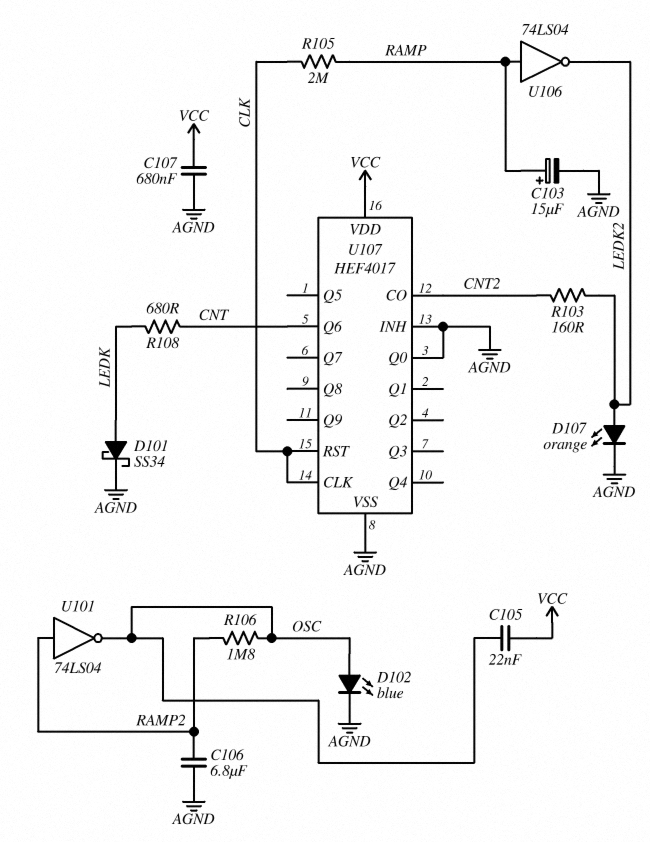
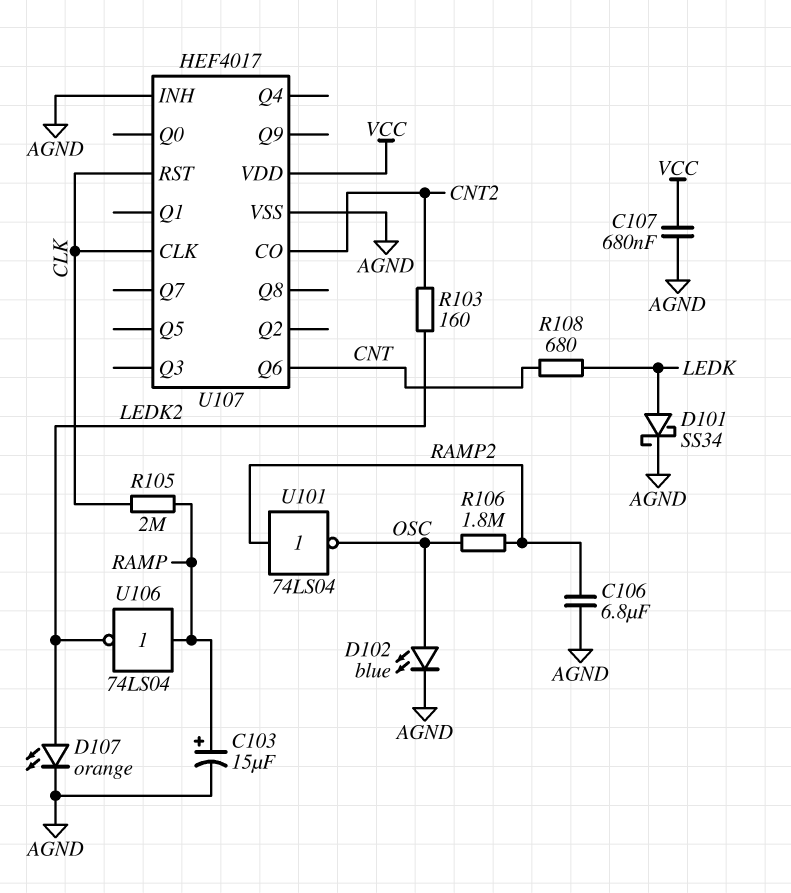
C105: 22nF (OSC, VCC) -> none
U107 pin Q0: AGND -> none

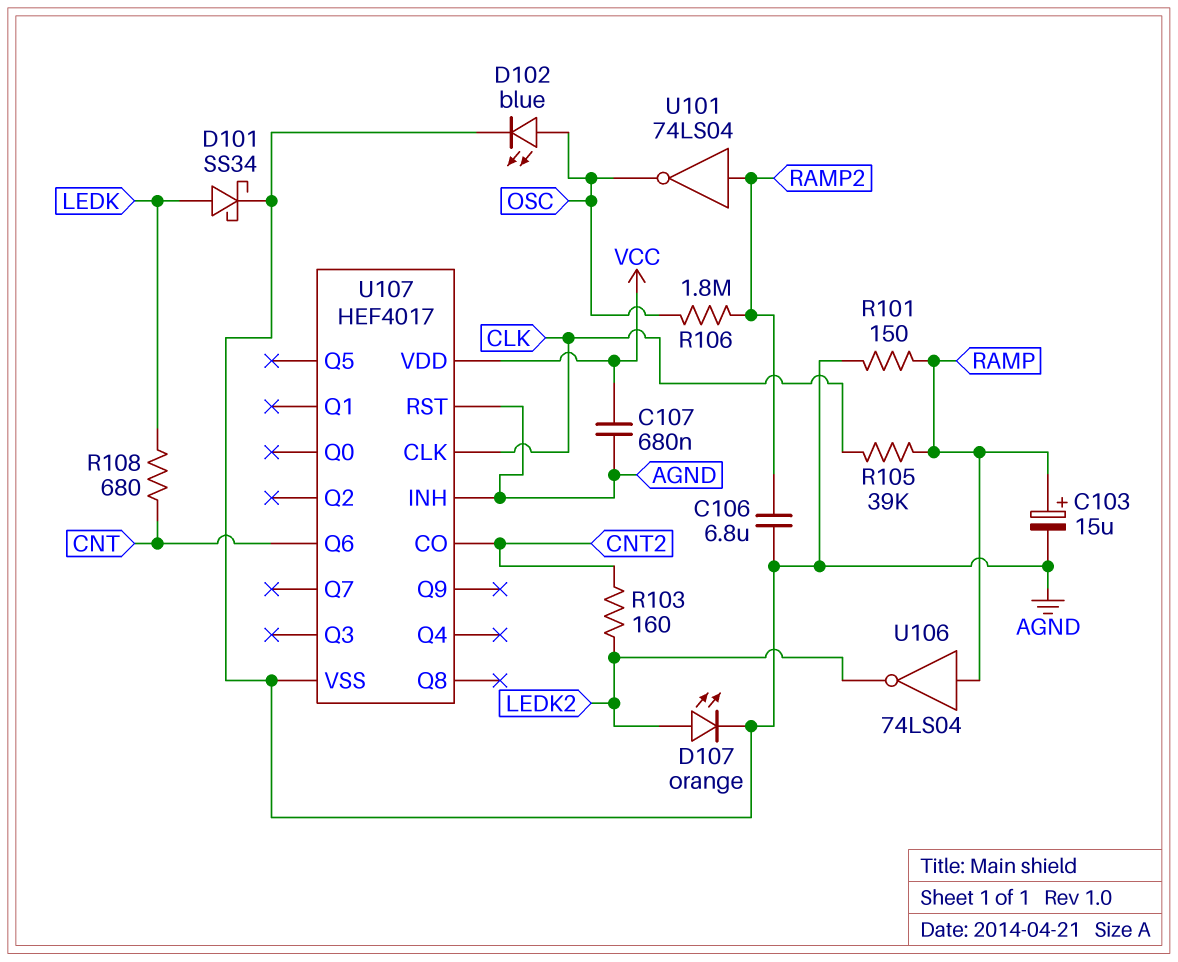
R101: none -> 150 (AGND, RAMP)
R105: 2M (CLK, RAMP) -> 39k (CLK, RAMP)
U107 pin RST: CLK -> AGND

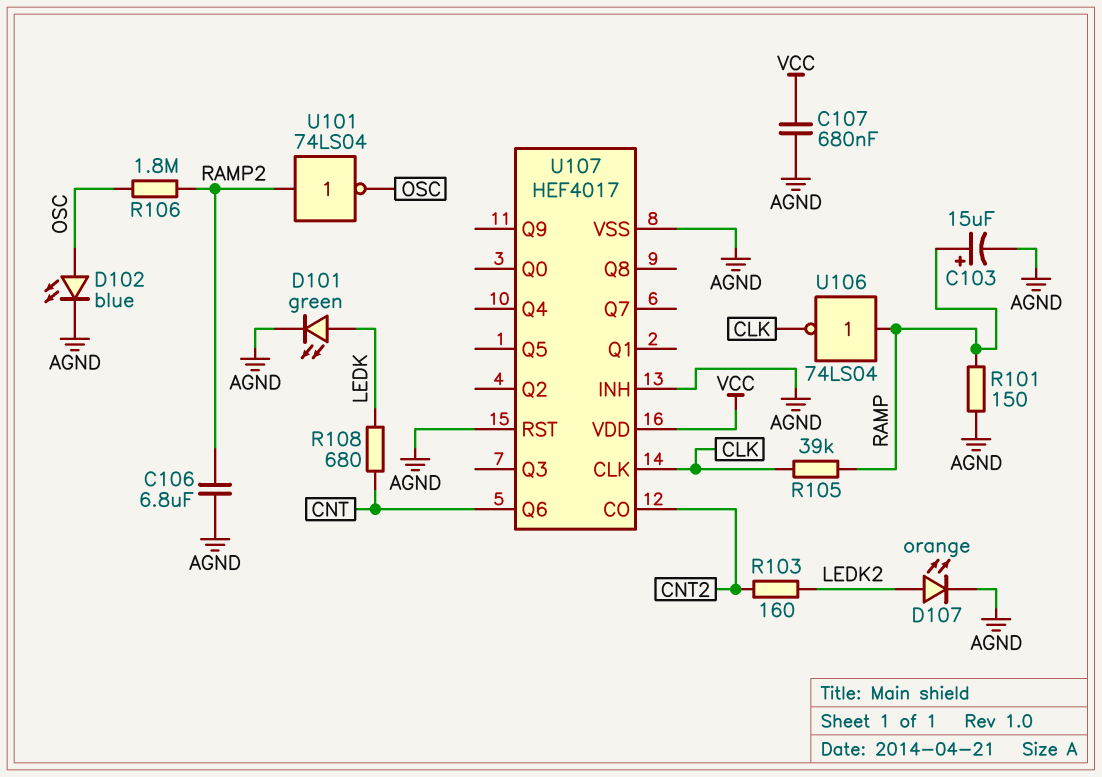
D101: schottky SS34 (A LEDK, K AGND) -> LED green (A LEDK, K AGND)
U106: NOT 74LS04 (in RAMP, out LEDK2) -> NOT 74LS04 (in RAMP, out CLK)

